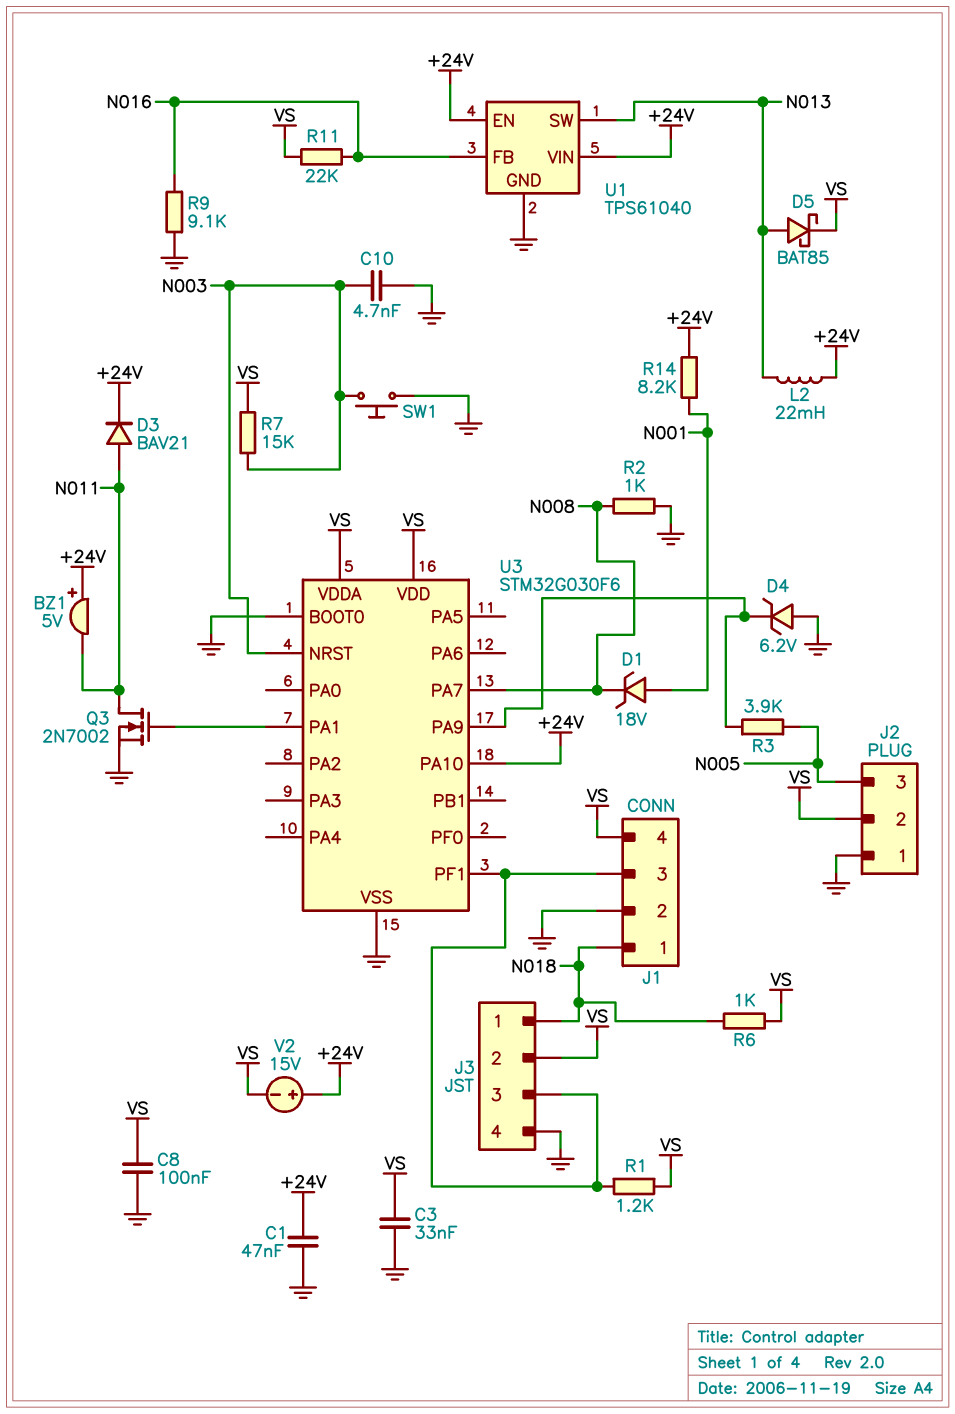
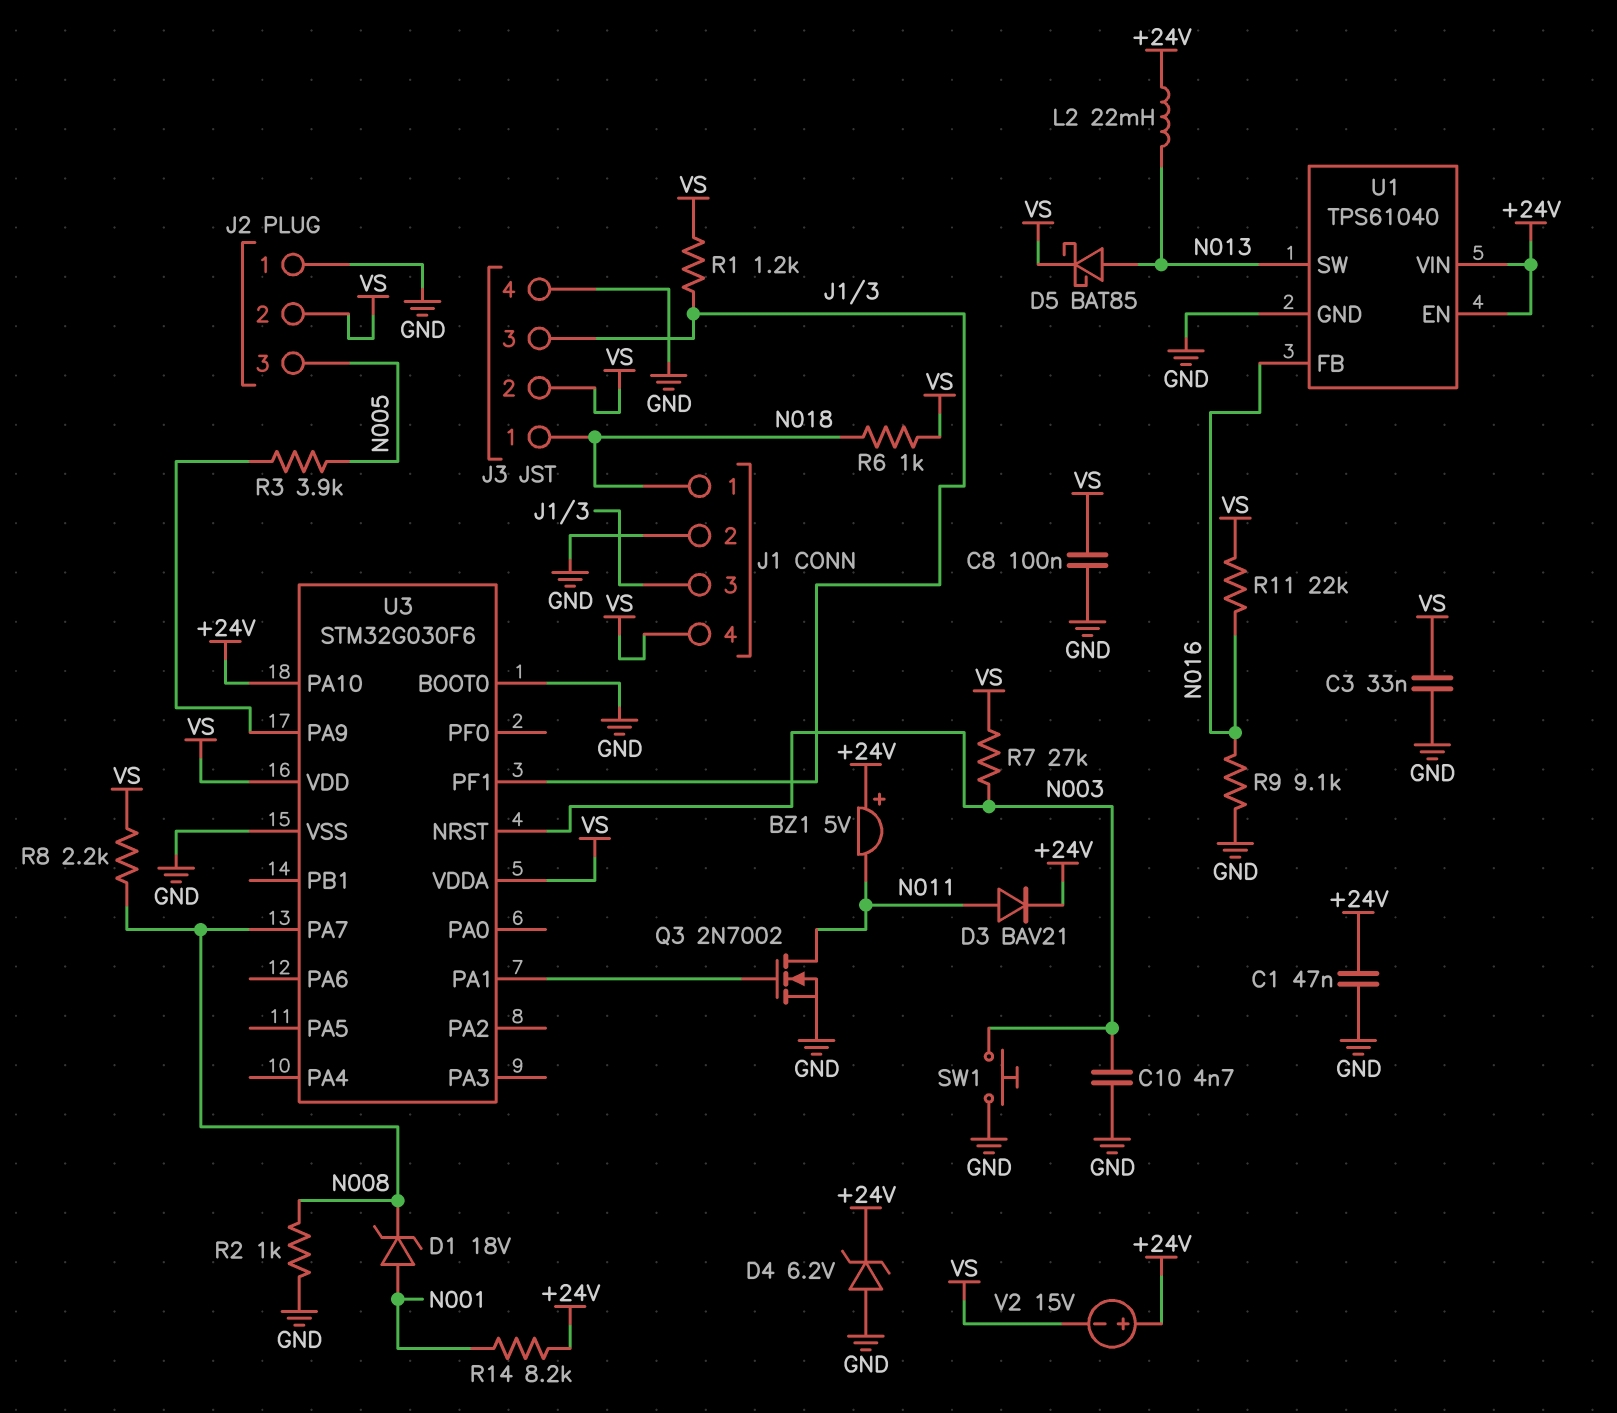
D4: zener 6.2V (A GND, K U3/PA9) -> zener 6.2V (A GND, K +24V)
R7: 15k (N003, VS) -> 27k (N003, VS)
R8: none -> 2.2k (N008, VS)

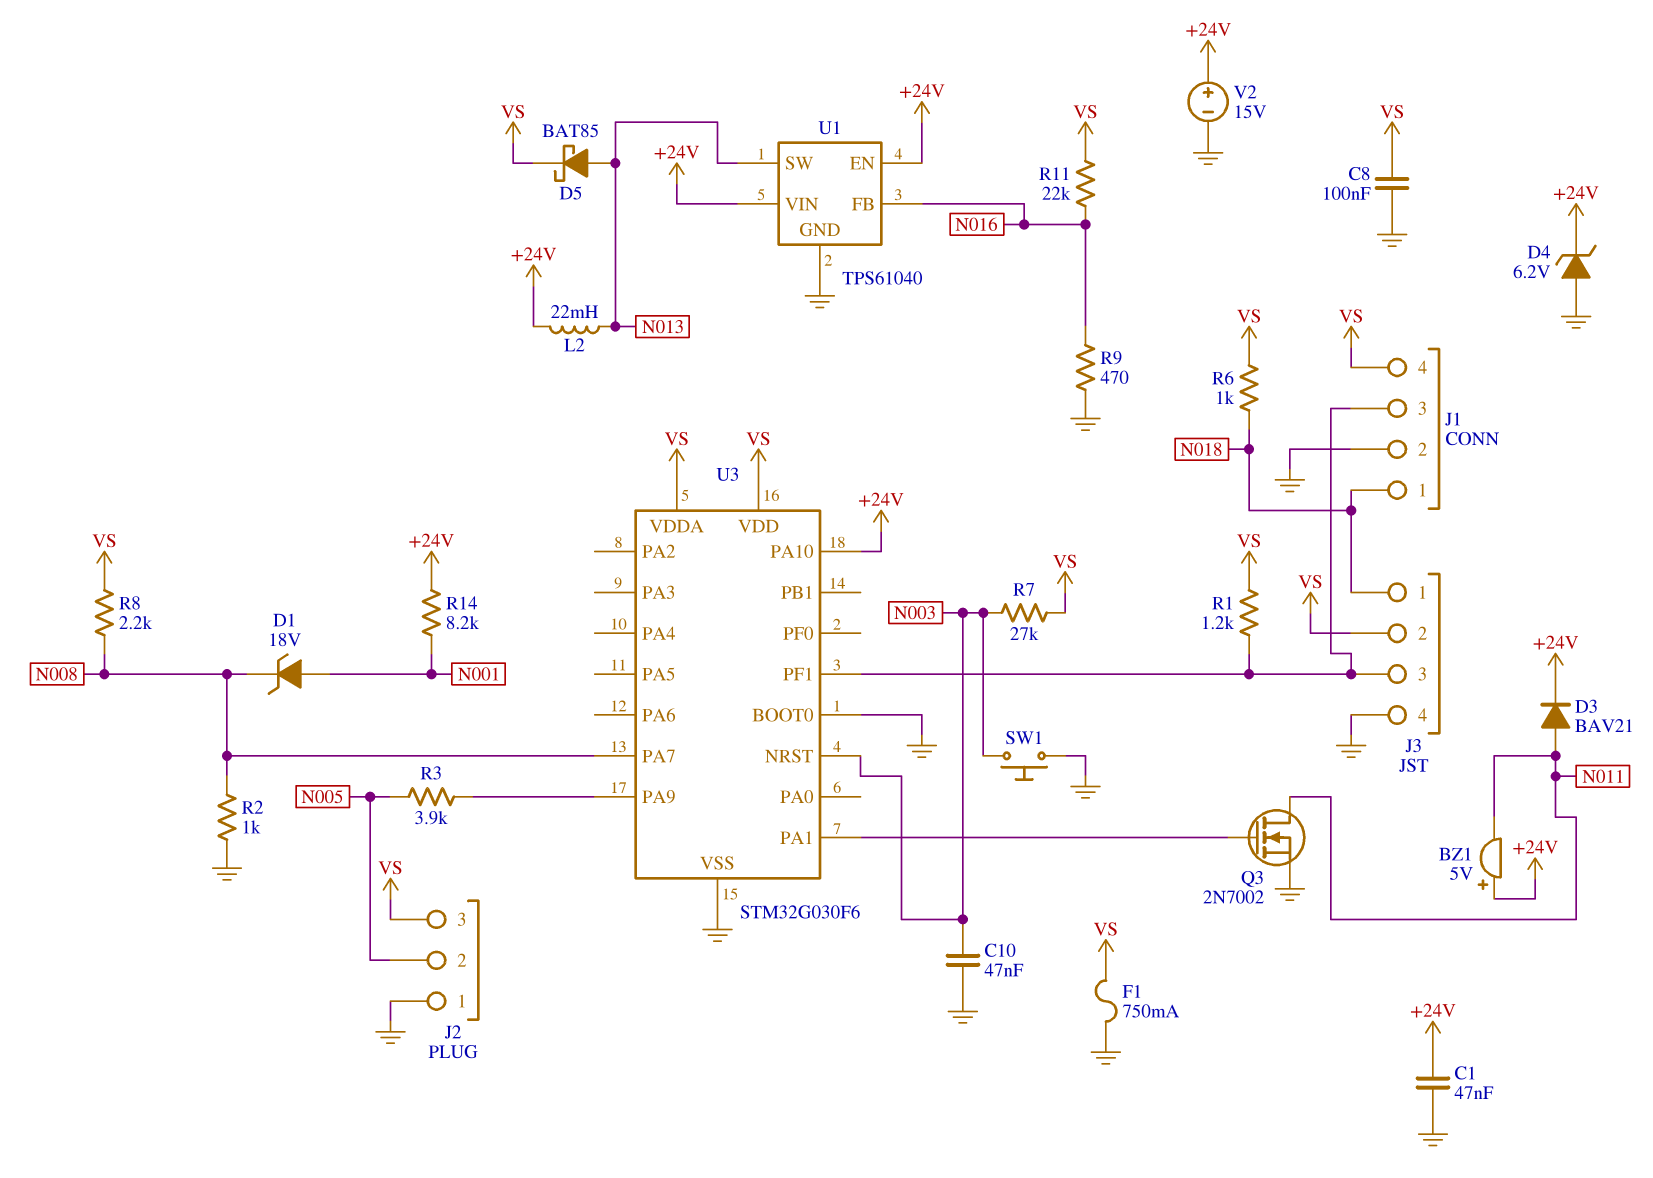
C3: 33nF (GND, VS) -> none
C10: 4.7nF (GND, N003) -> 47nF (GND, N003)
F1: none -> 750mA (GND, VS)
J2 pin 2: VS -> N005
J2 pin 3: N005 -> VS
R9: 9.1k (GND, N016) -> 470 (GND, N016)
V2: 15V (plus +24V, minus VS) -> 15V (plus +24V, minus GND)

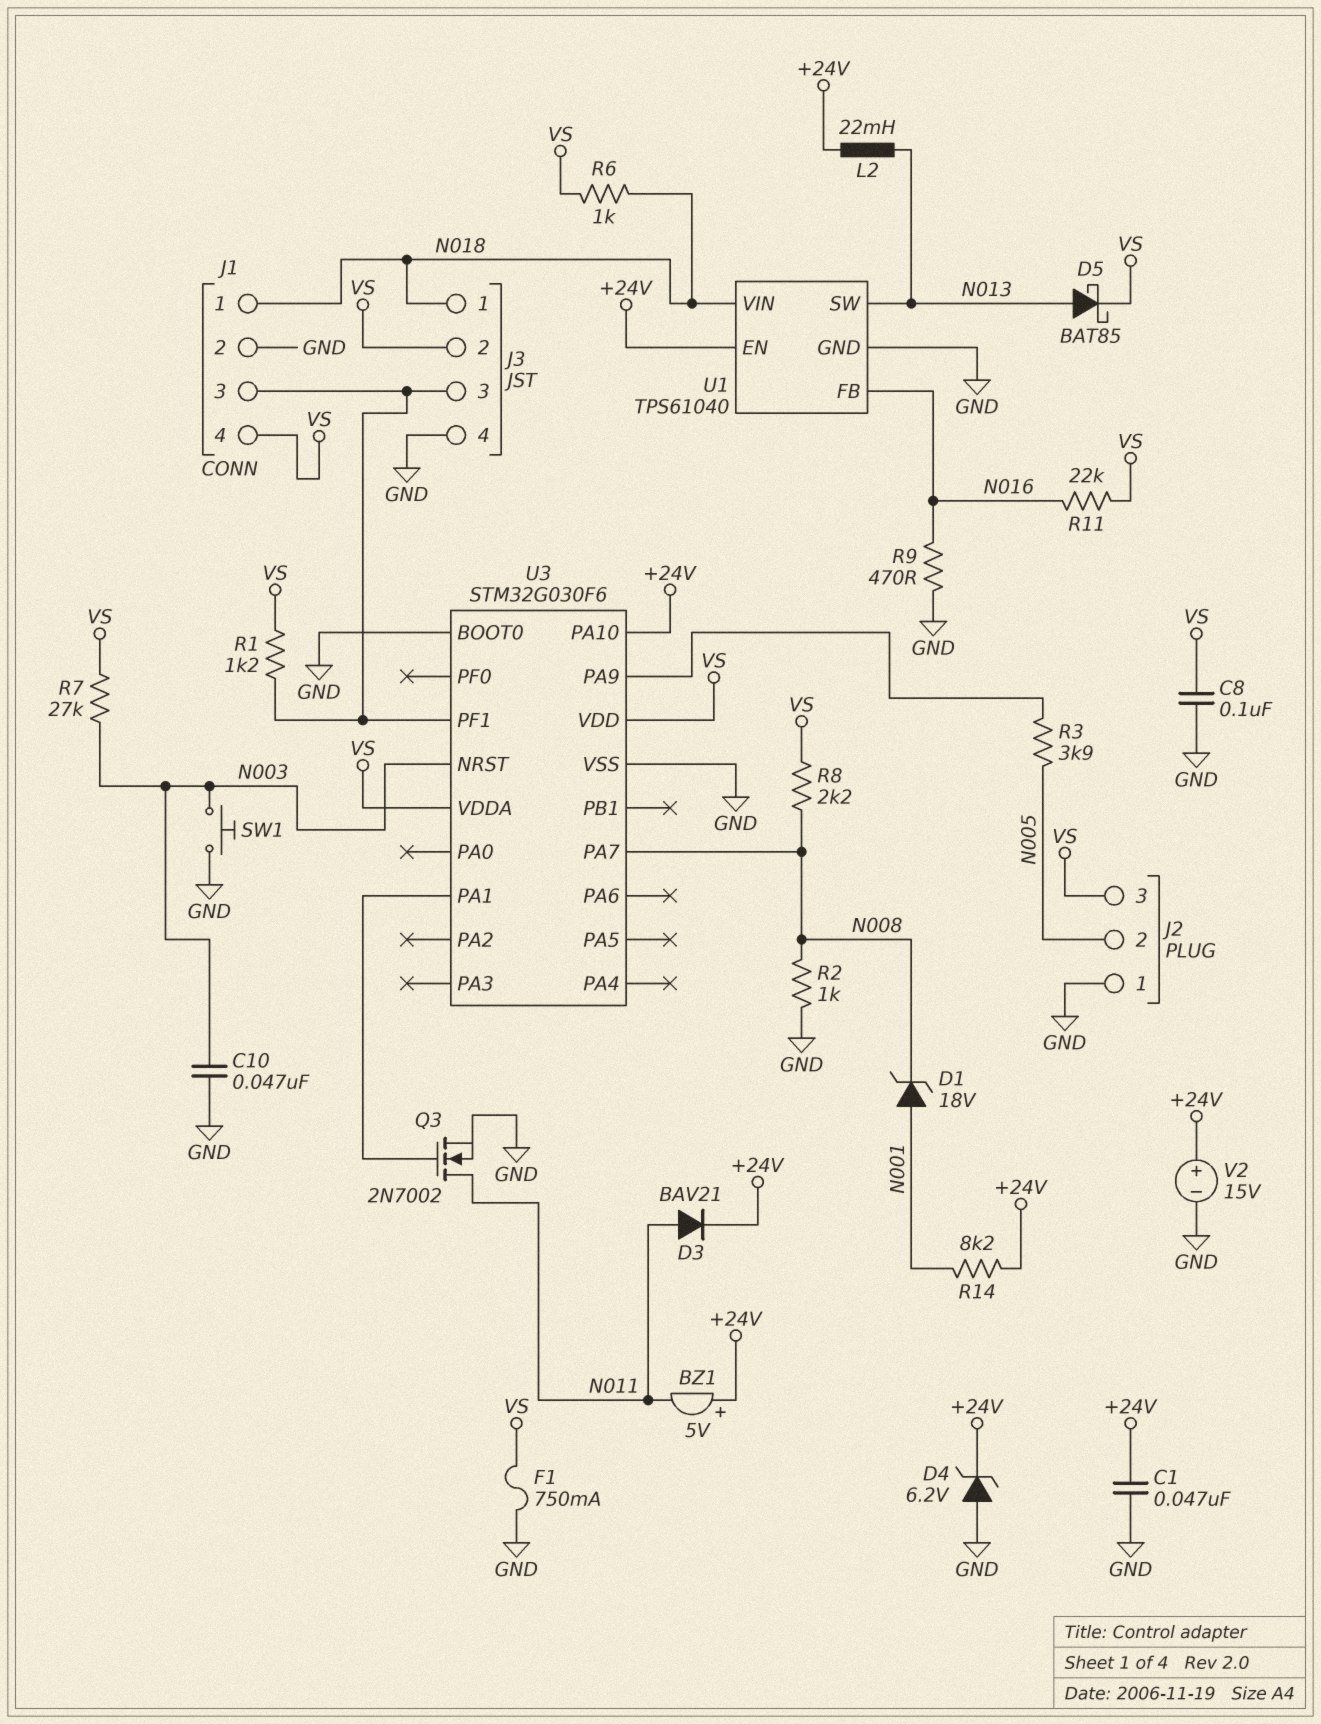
U1 pin VIN: +24V -> N018

